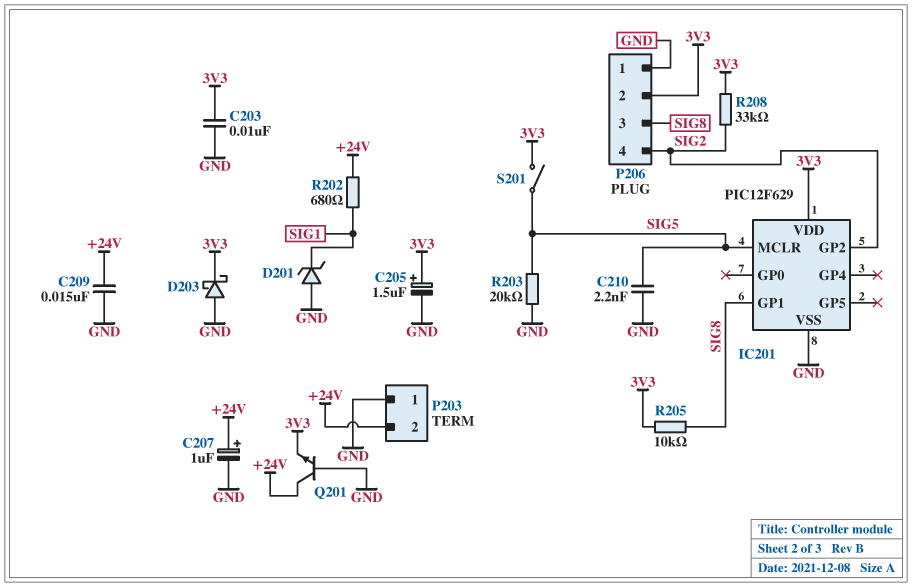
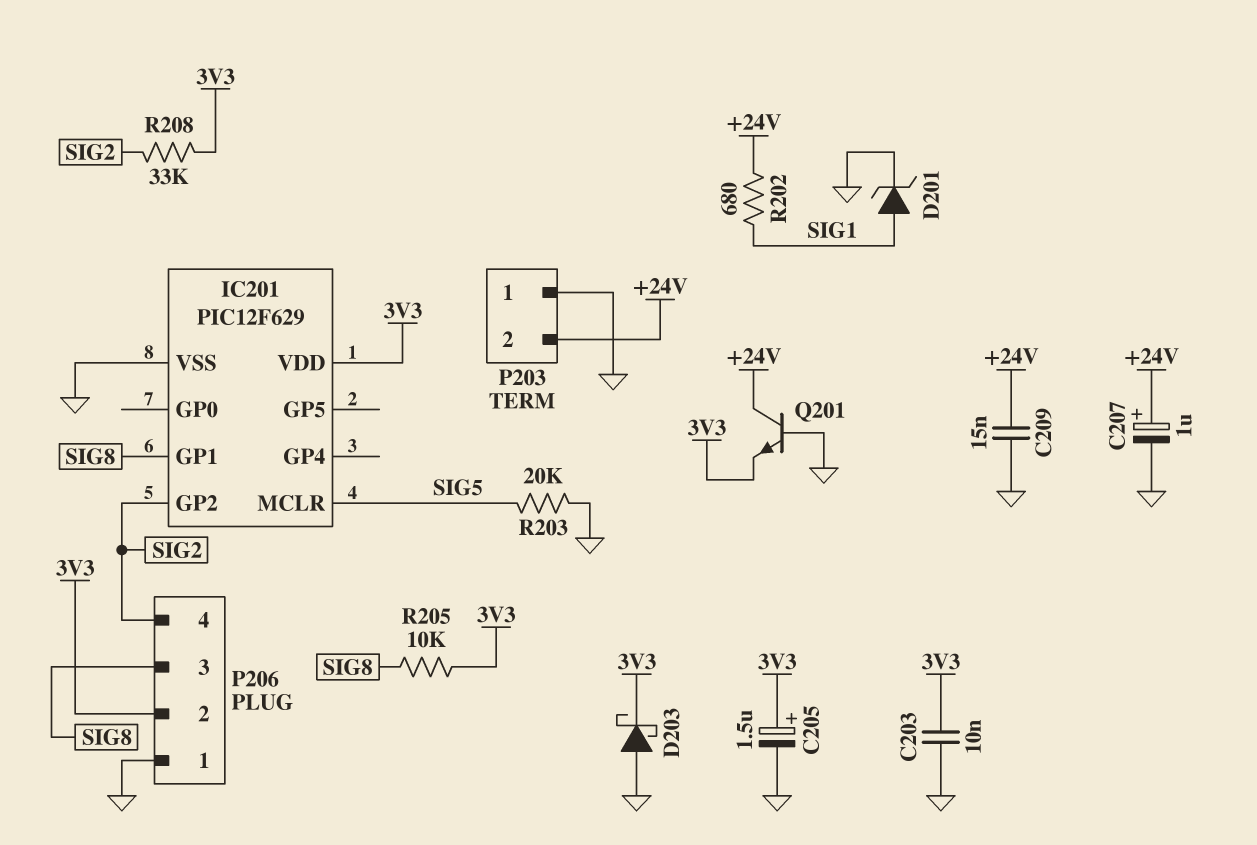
C210: 2.2nF (GND, SIG5) -> none
D201: zener (A GND, K SIG1) -> zener (A SIG1, K GND)
S201: switch (3V3, SIG5) -> none

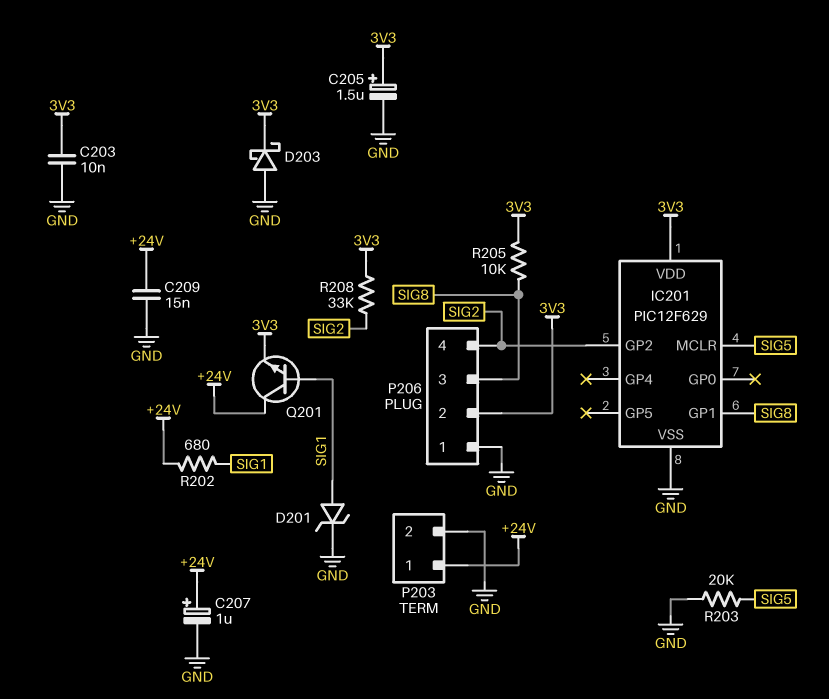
P203 pin 1: GND -> +24V
P203 pin 2: +24V -> GND
Q201: NPN (B GND, C +24V, E 3V3) -> NPN (B SIG1, C +24V, E 3V3)

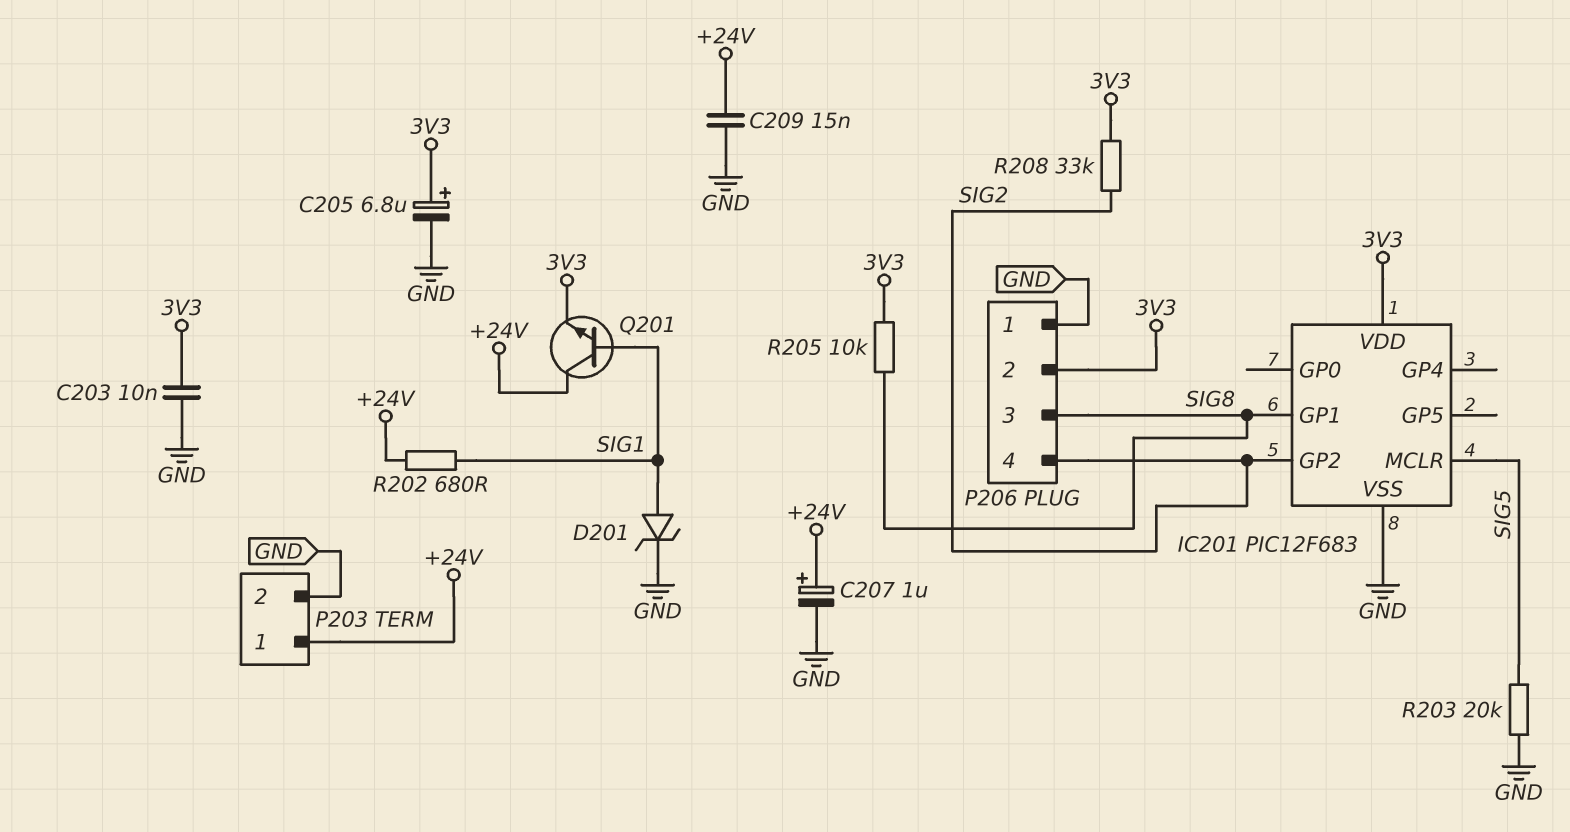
C205: 1.5uF (plus 3V3, minus GND) -> 6.8uF (plus 3V3, minus GND)
D203: schottky (A GND, K 3V3) -> none
IC201: PIC12F629 -> PIC12F683

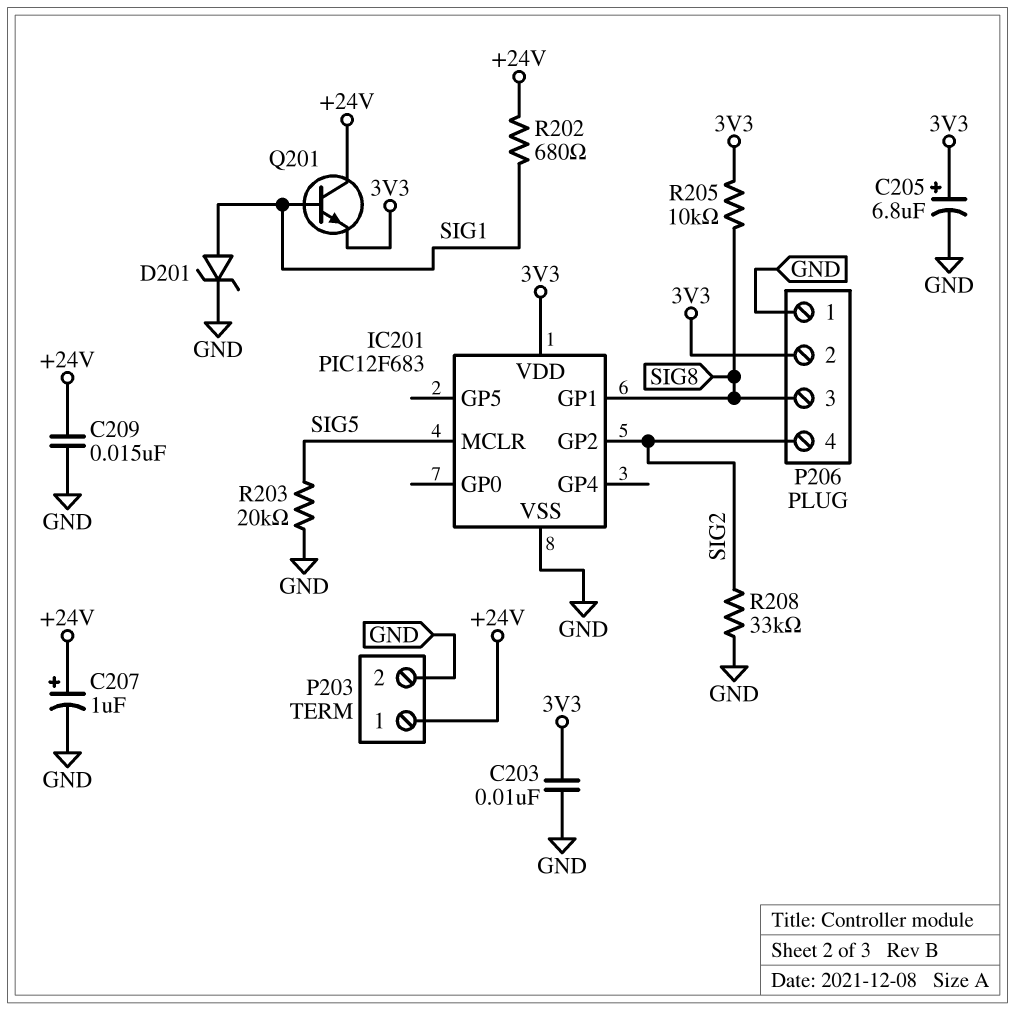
R208: 33k (3V3, SIG2) -> 33k (GND, SIG2)

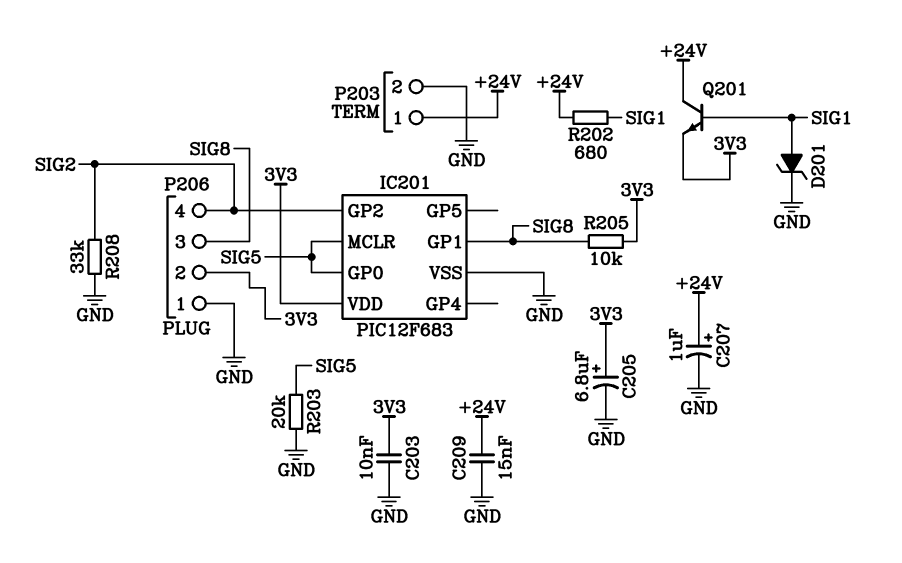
IC201 pin GP0: none -> SIG5

